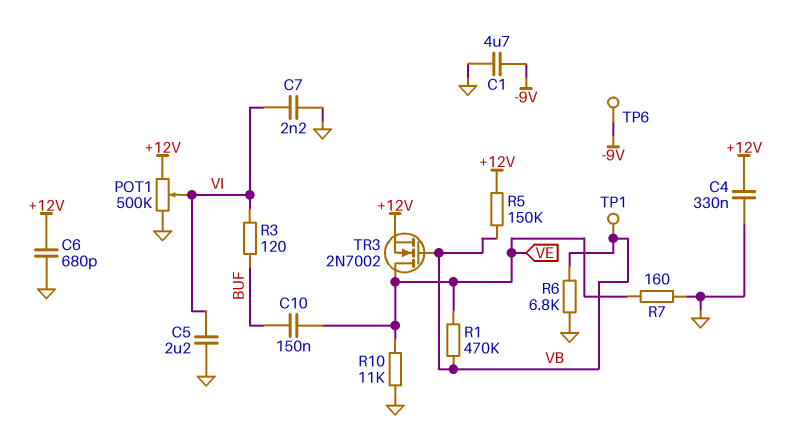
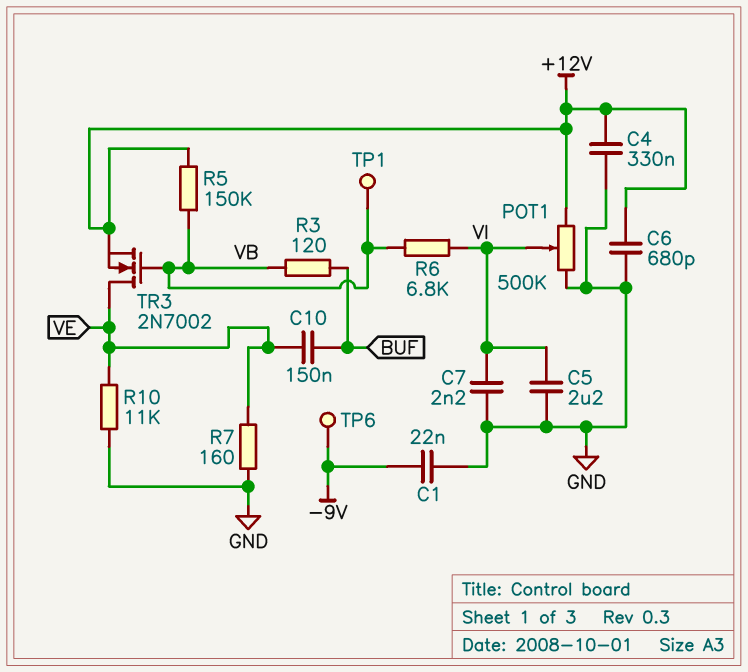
C1: 4.7uF (-9V, GND) -> 22nF (-9V, GND)
R1: 470k (VB, VE) -> none
R3: 120 (BUF, VI) -> 120 (BUF, VB)
R6: 6.8k (GND, VB) -> 6.8k (VB, VI)

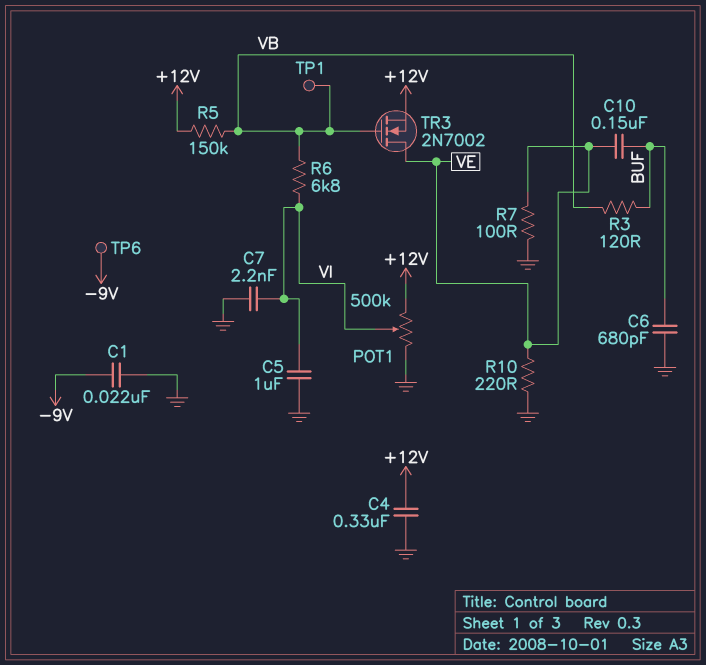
C5: 2.2uF (GND, VI) -> 1uF (GND, VI)
C6: 680pF (+12V, GND) -> 680pF (BUF, GND)
R7: 160 (GND, VE) -> 100 (GND, VE)
R10: 11k (GND, VE) -> 220 (GND, VE)

